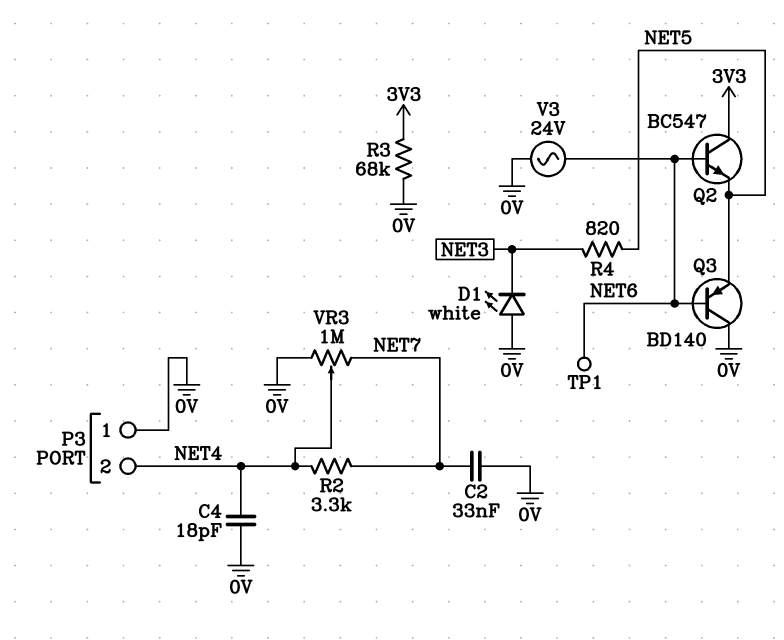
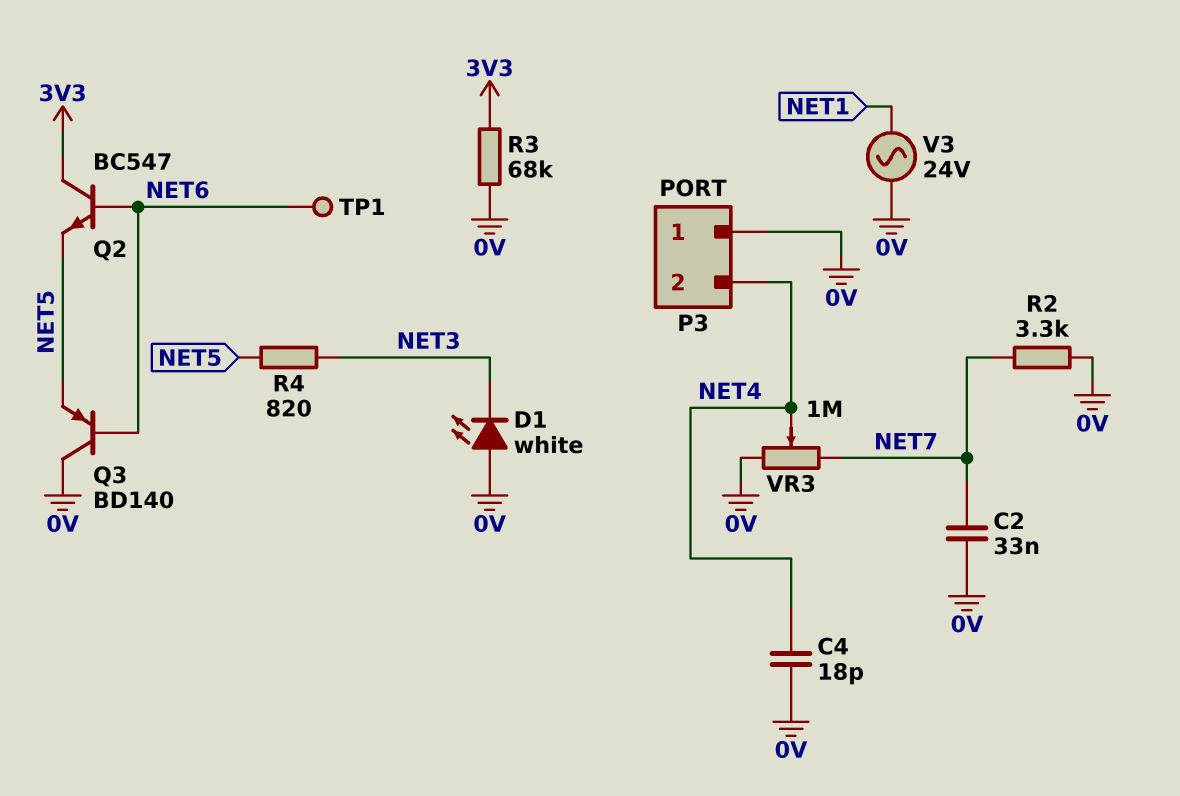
R2: 3.3k (NET4, NET7) -> 3.3k (0V, NET7)
V3: AC 24V (0V, NET6) -> AC 24V (0V, NET1)

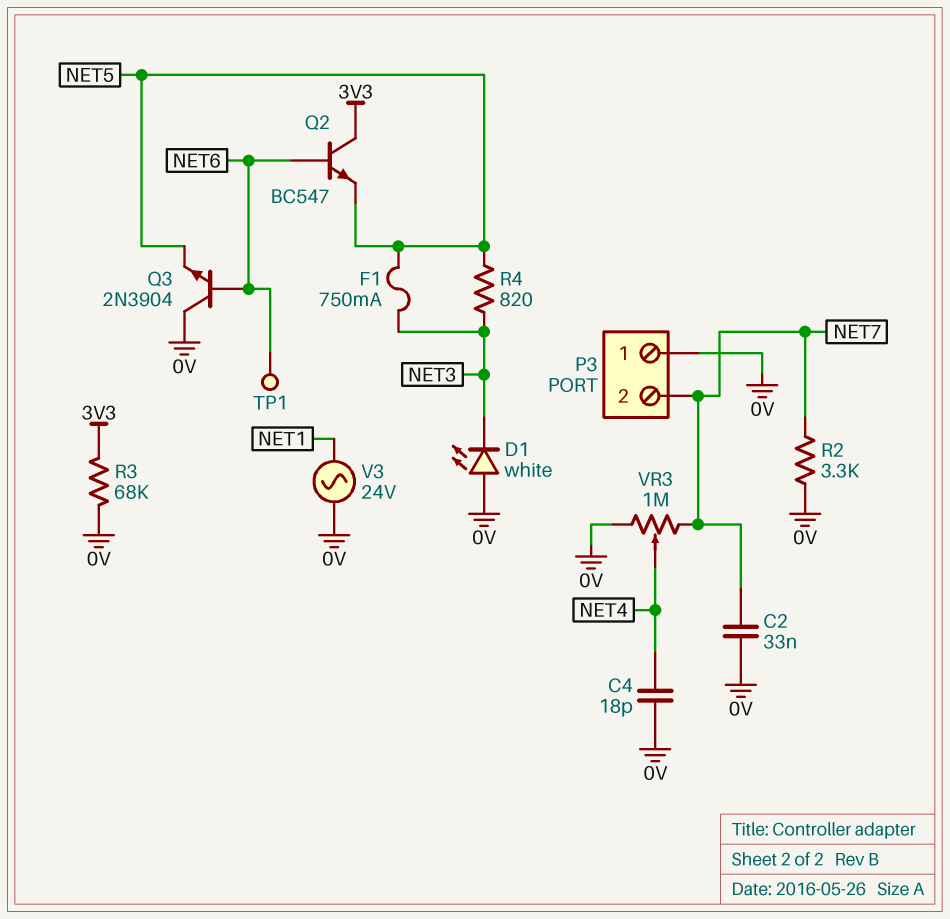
F1: none -> 750mA (NET3, NET5)
P3 pin 2: NET4 -> NET7
Q3: PNP BD140 (B NET6, C 0V, E NET5) -> NPN 2N3904 (B NET6, C 0V, E NET5)

